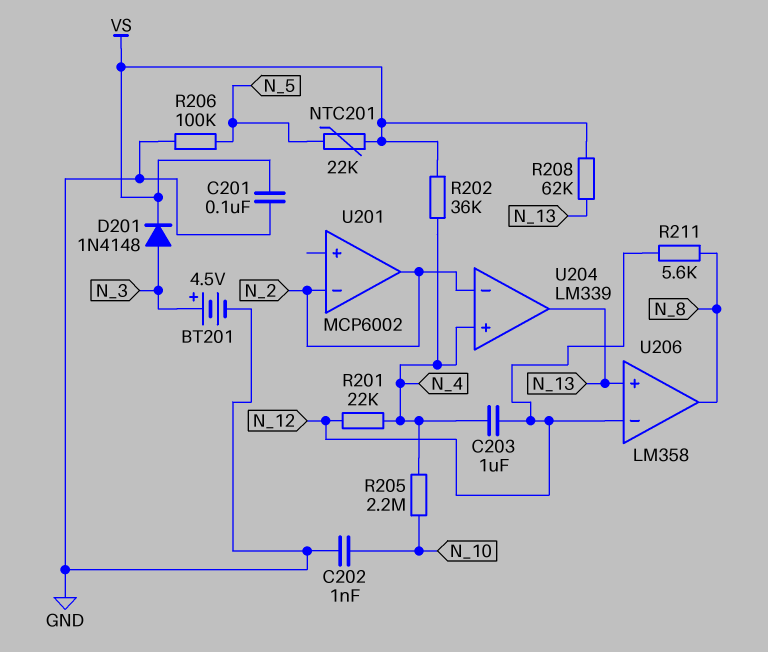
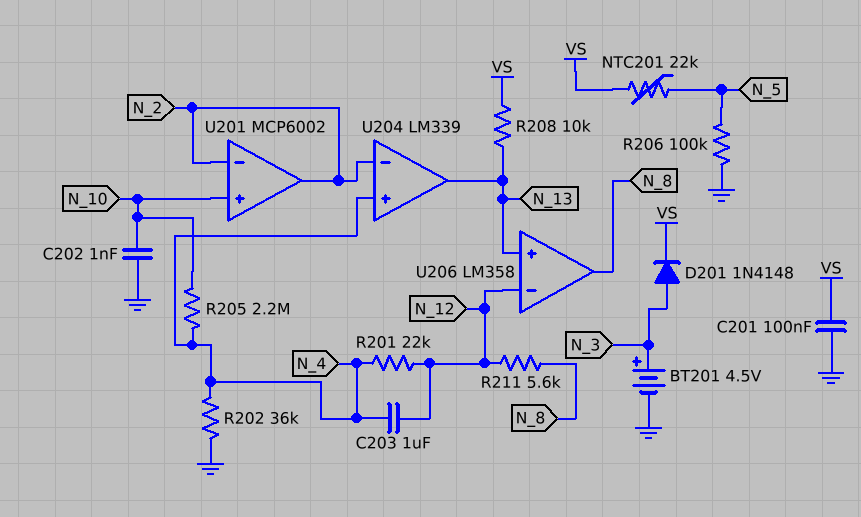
R202: 36k (N_4, VS) -> 36k (GND, N_4)
R208: 62k (N_13, VS) -> 10k (N_13, VS)
U201 pin in+: none -> N_10

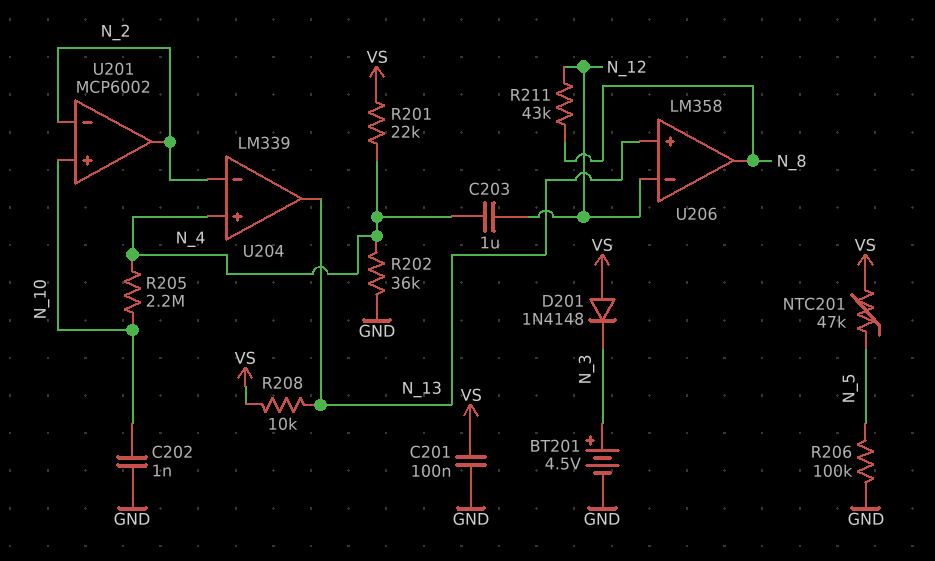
D201: diode 1N4148 (A N_3, K VS) -> diode 1N4148 (A VS, K N_3)
NTC201: 22k (N_5, VS) -> 47k (N_5, VS)
R201: 22k (N_4, N_12) -> 22k (N_4, VS)
R211: 5.6k (N_8, N_12) -> 43k (N_8, N_12)

